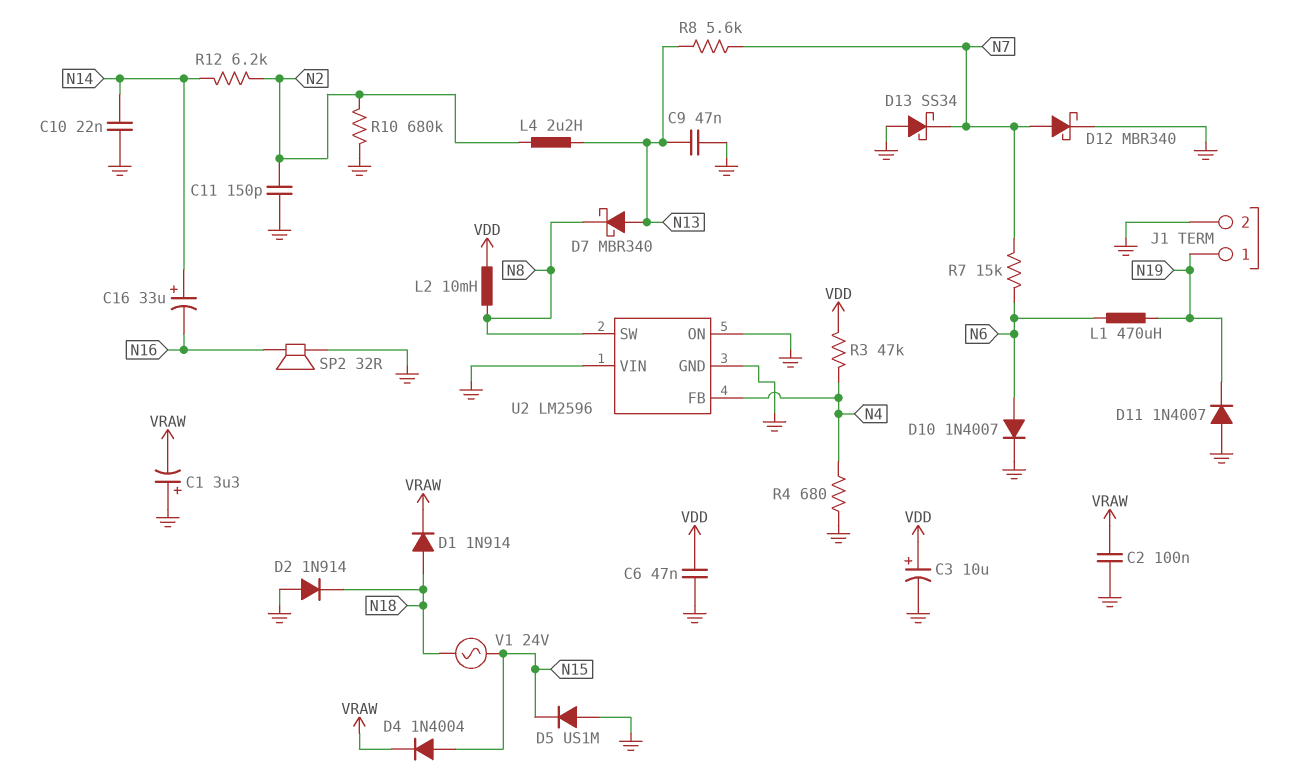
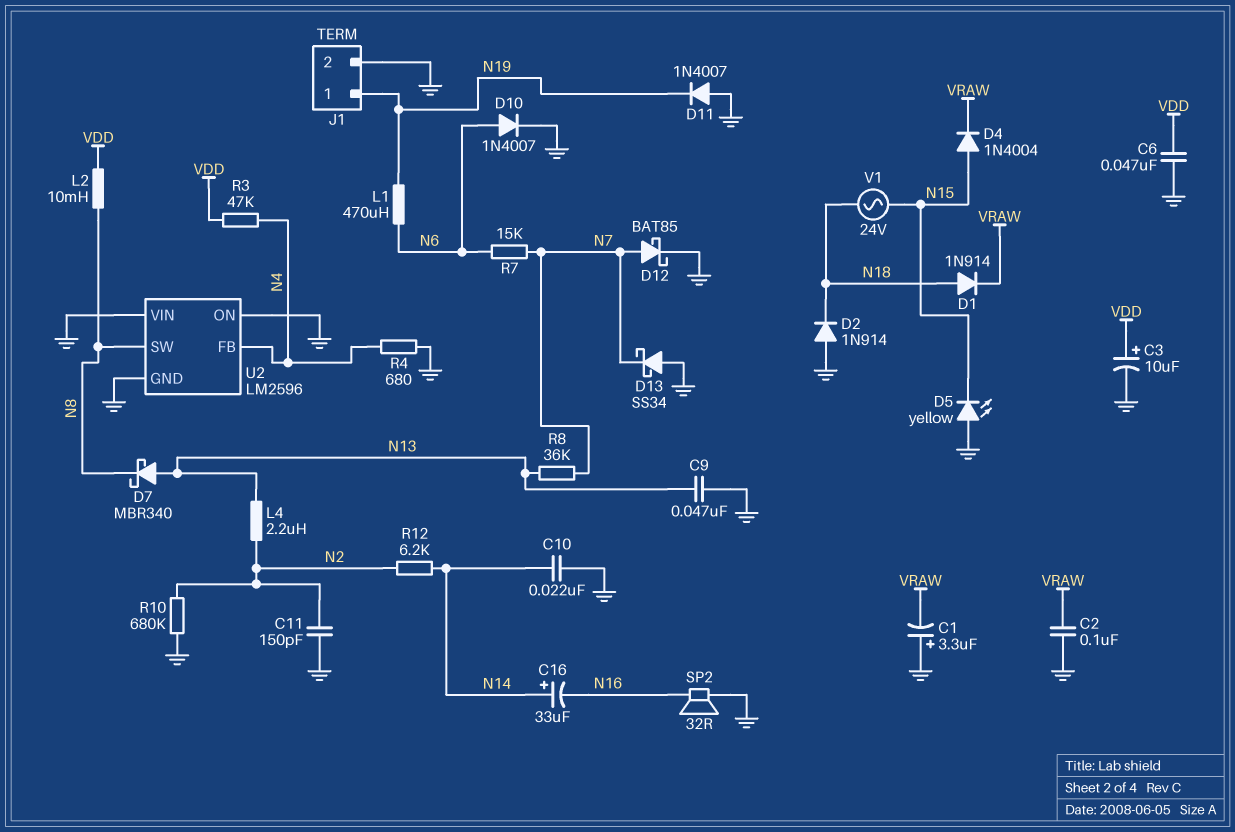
D5: diode US1M (A GND, K N15) -> LED yellow (A GND, K N15)
D12: schottky MBR340 (A N7, K GND) -> schottky BAT85 (A N7, K GND)
R8: 5.6k (N7, N13) -> 36k (N7, N13)

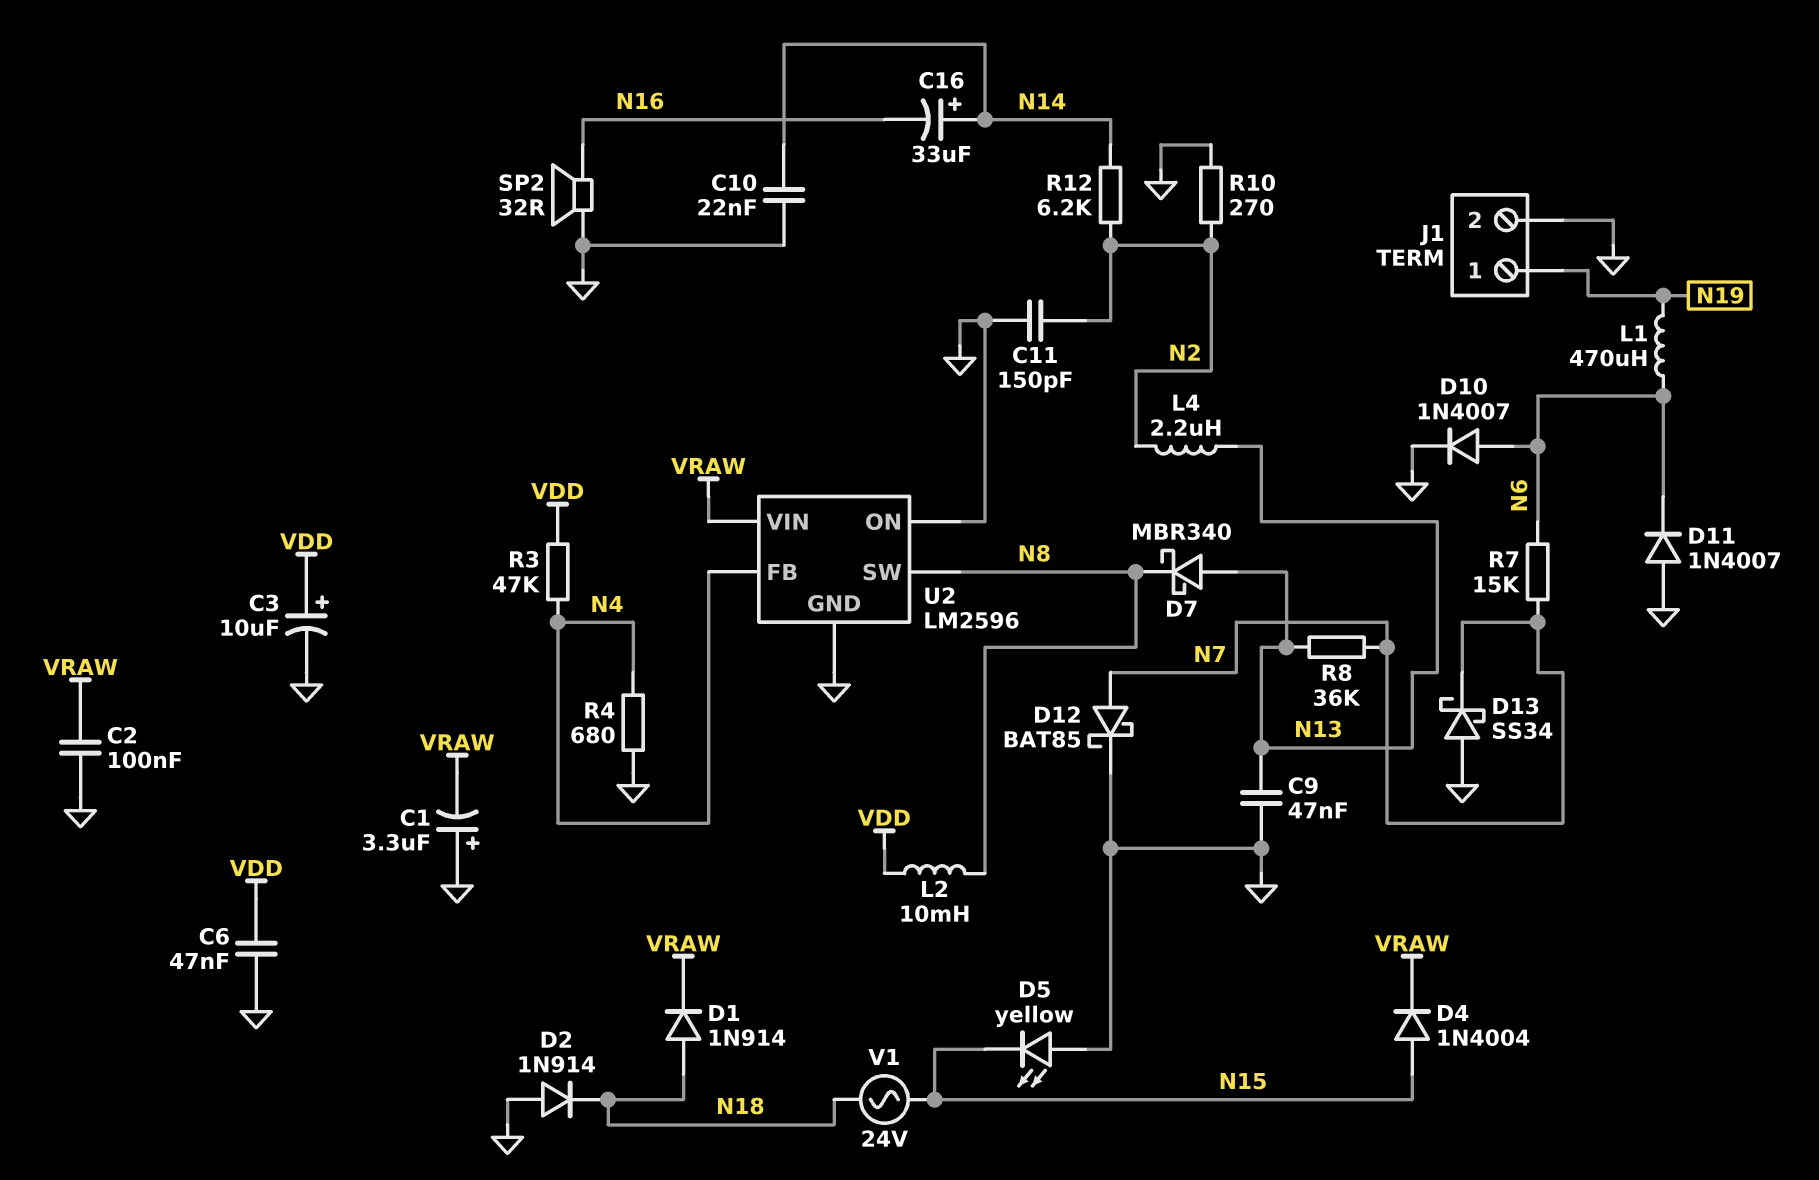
D11: diode 1N4007 (A GND, K N19) -> diode 1N4007 (A GND, K N6)
R10: 680k (GND, N2) -> 270 (GND, N2)
U2 pin VIN: GND -> VRAW

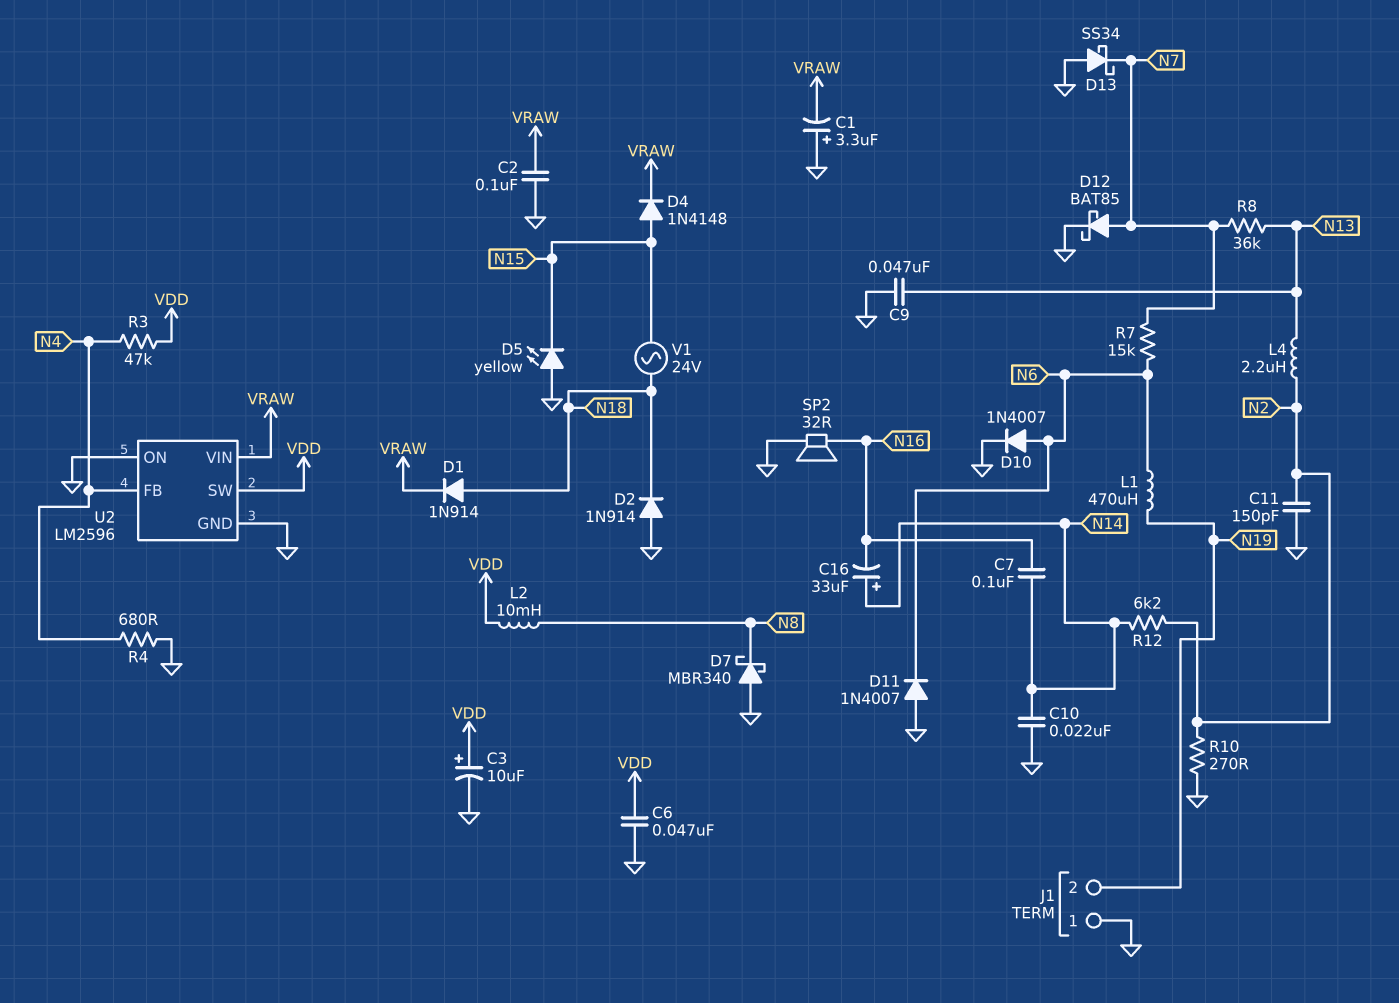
C7: none -> 100nF (N14, N16)
D4: diode 1N4004 (A N15, K VRAW) -> diode 1N4148 (A N15, K VRAW)
D7: schottky MBR340 (A N13, K N8) -> schottky MBR340 (A GND, K N8)
J1 pin 1: N19 -> GND
J1 pin 2: GND -> N19
U2 pin SW: N8 -> VDD

